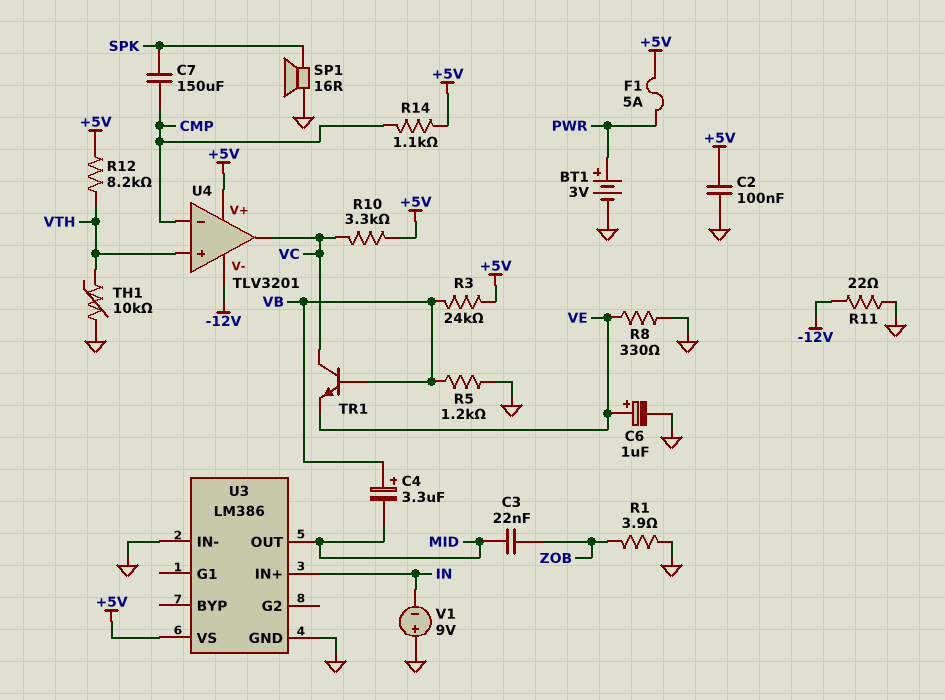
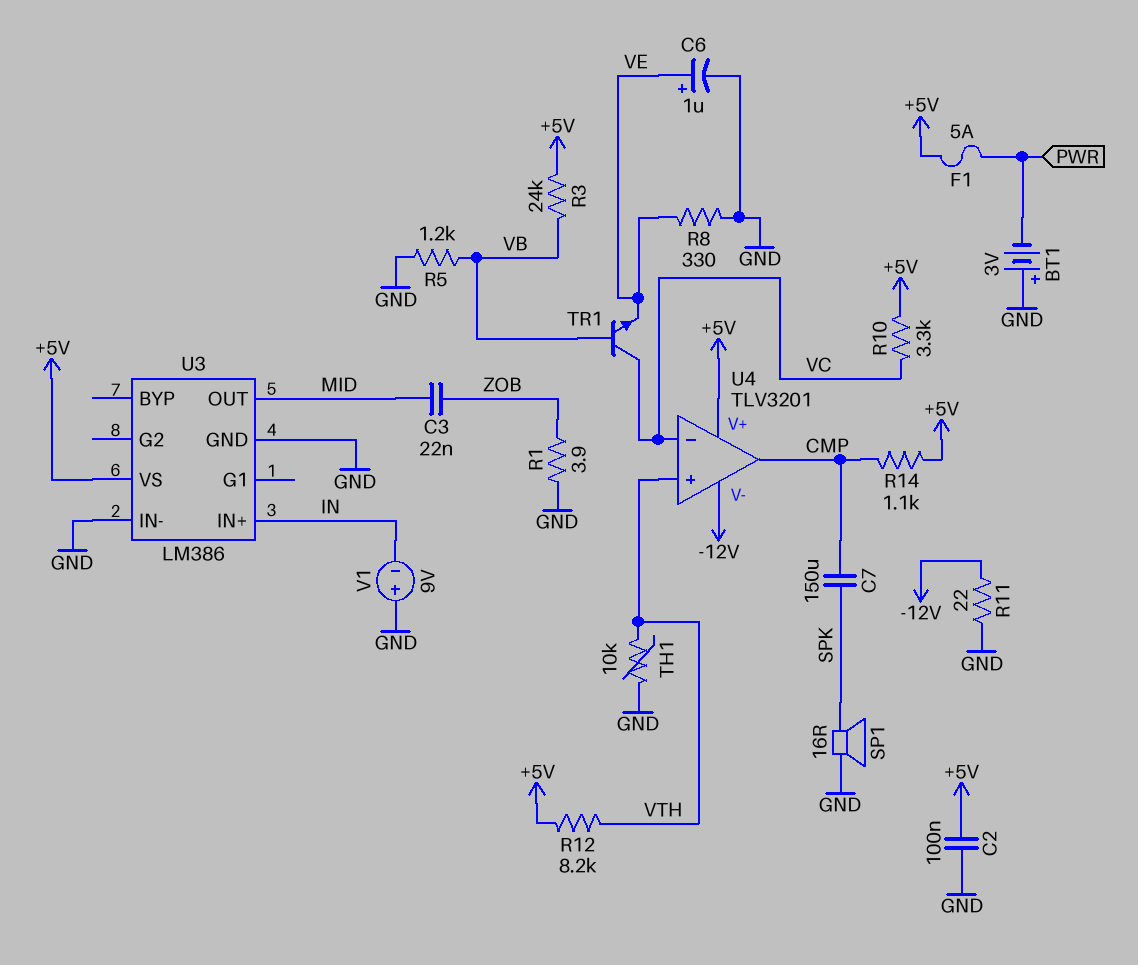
BT1: 3V (plus PWR, minus GND) -> 3V (plus GND, minus PWR)
C4: 3.3uF (plus VB, minus MID) -> none
U4 pin in-: CMP -> VC
U4 pin out: VC -> CMP

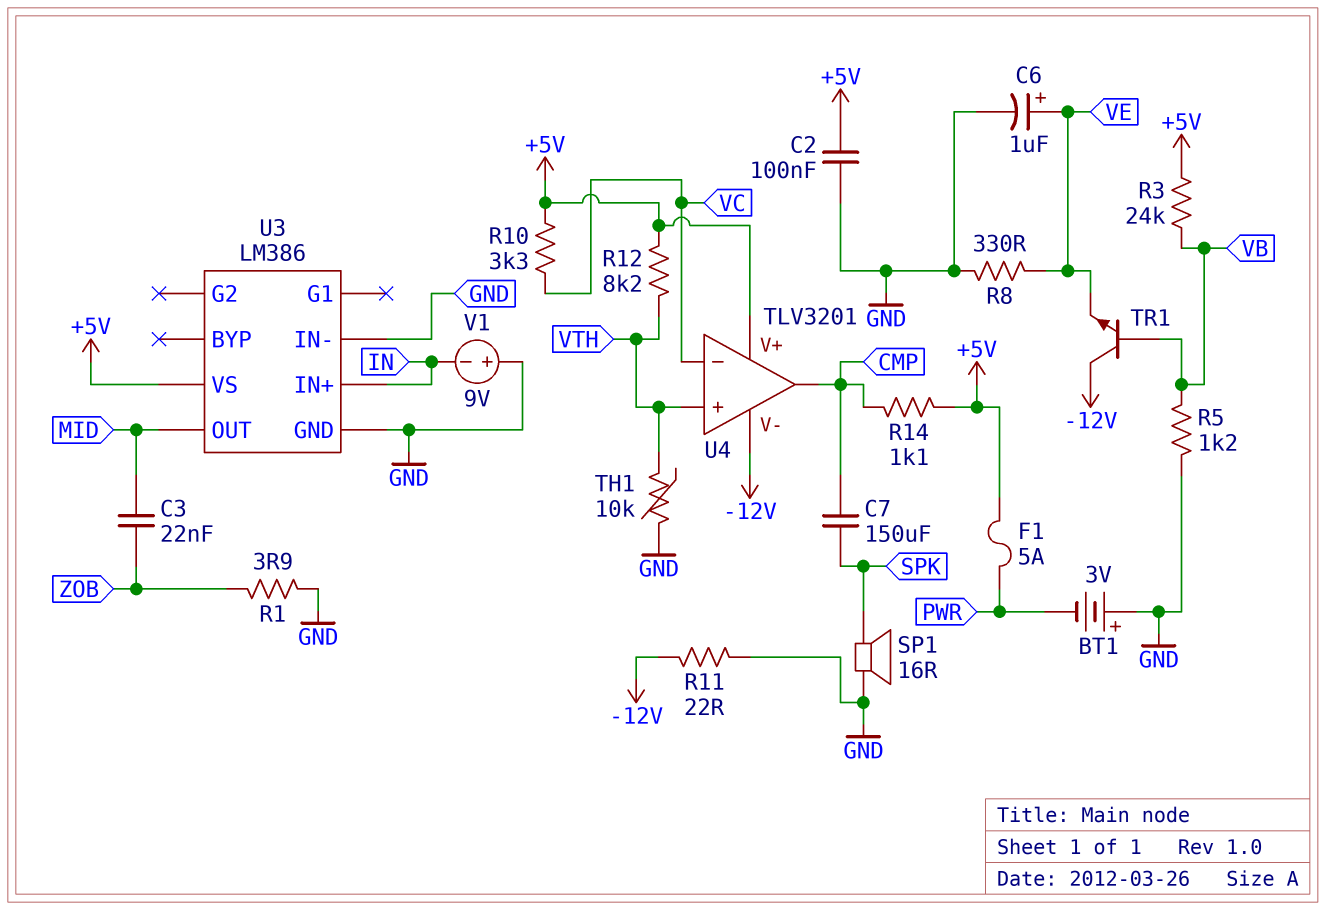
TR1: NPN (B VB, C VC, E VE) -> NPN (B VB, C -12V, E VE)

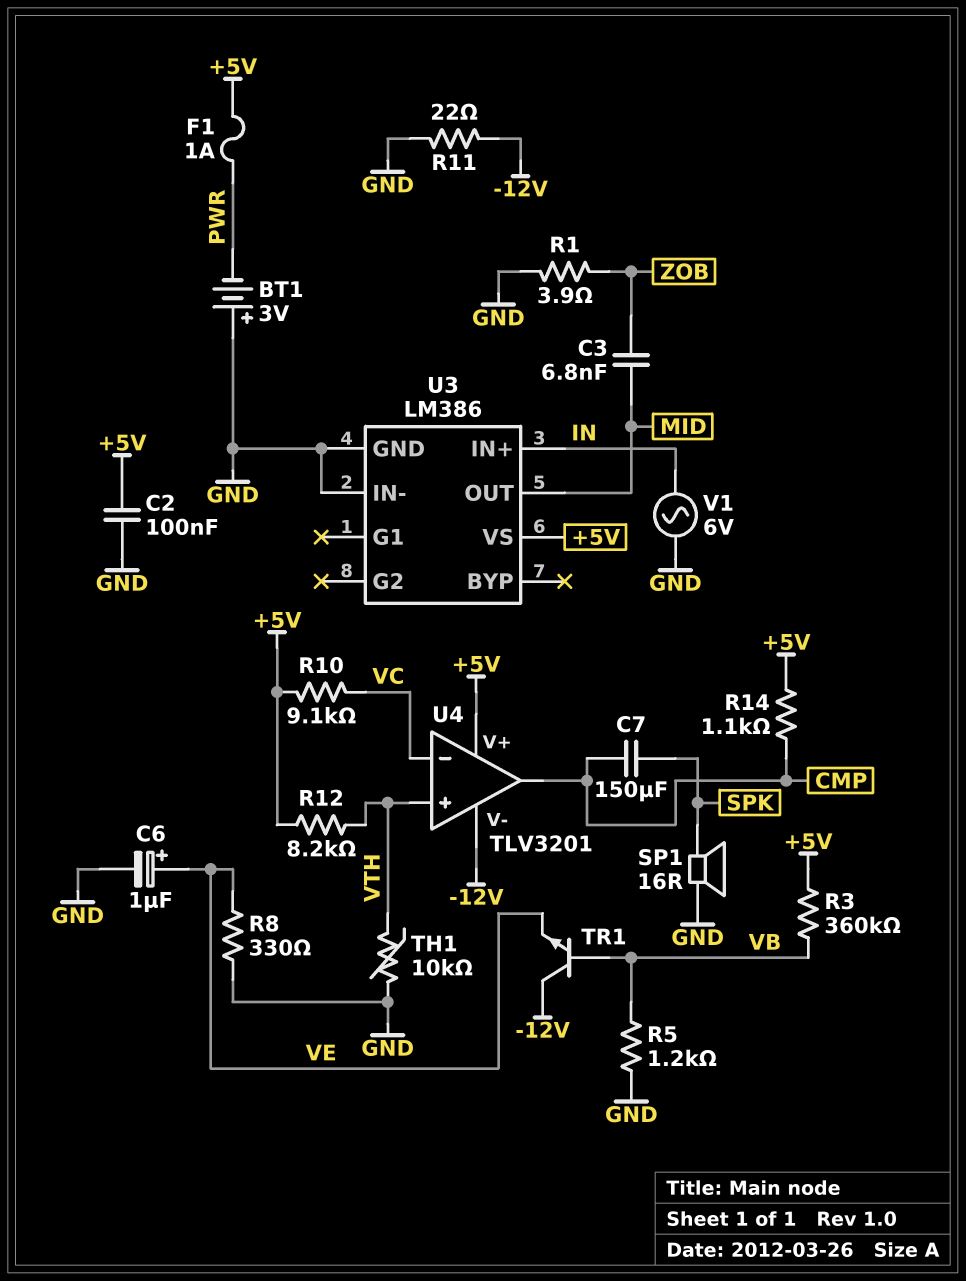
C3: 22nF (MID, ZOB) -> 6.8nF (MID, ZOB)
F1: 5A (+5V, PWR) -> 1A (+5V, PWR)
R3: 24k (+5V, VB) -> 360k (+5V, VB)
R10: 3.3k (+5V, VC) -> 9.1k (+5V, VC)
V1: 9V (plus GND, minus IN) -> AC 6V (GND, IN)

